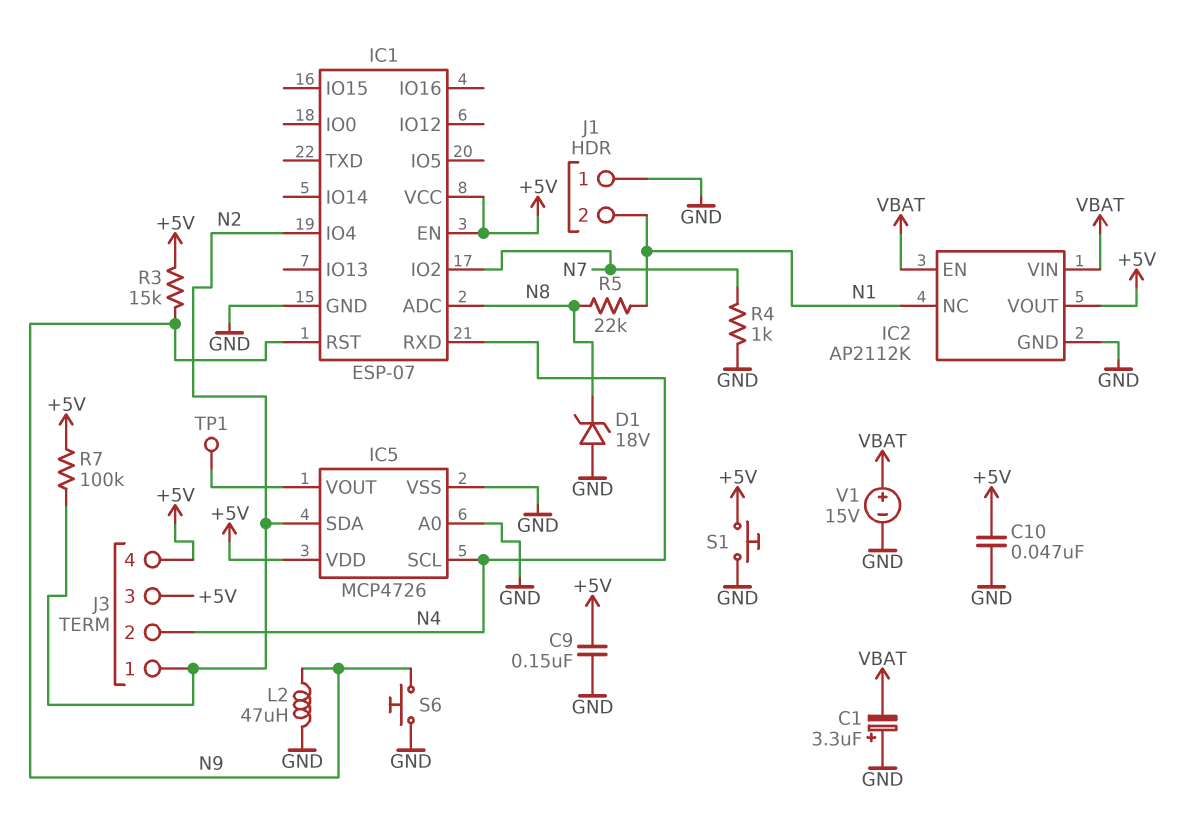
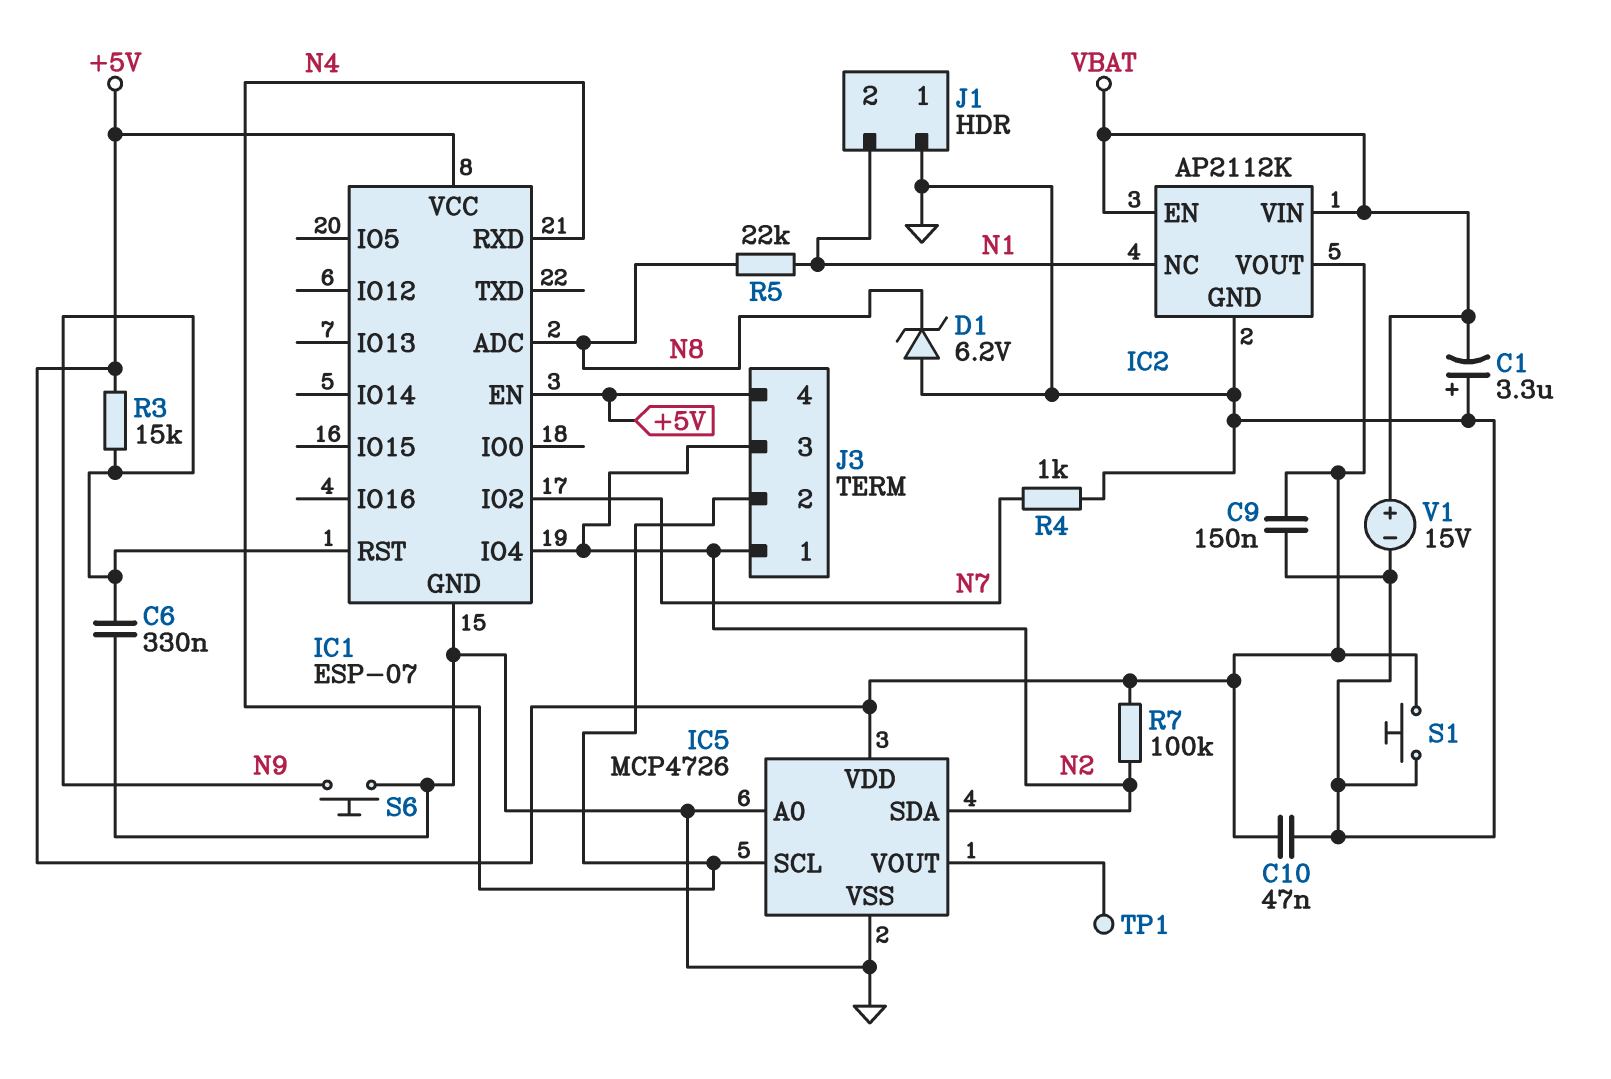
C6: none -> 330nF (GND, N9)
D1: zener 18V (A GND, K N8) -> zener 6.2V (A GND, K N8)
J3 pin 3: +5V -> N2
L2: 47uH (GND, N9) -> none

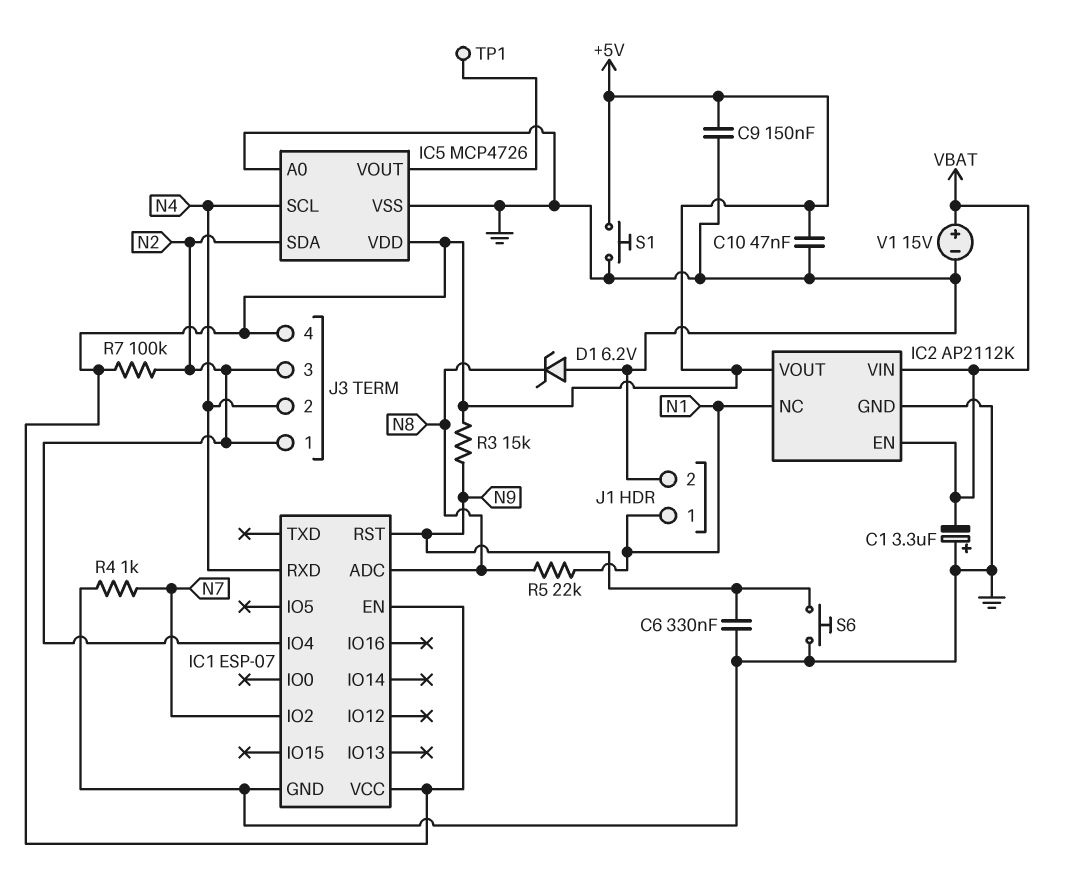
J1 pin 1: GND -> N1
J1 pin 2: N1 -> GND

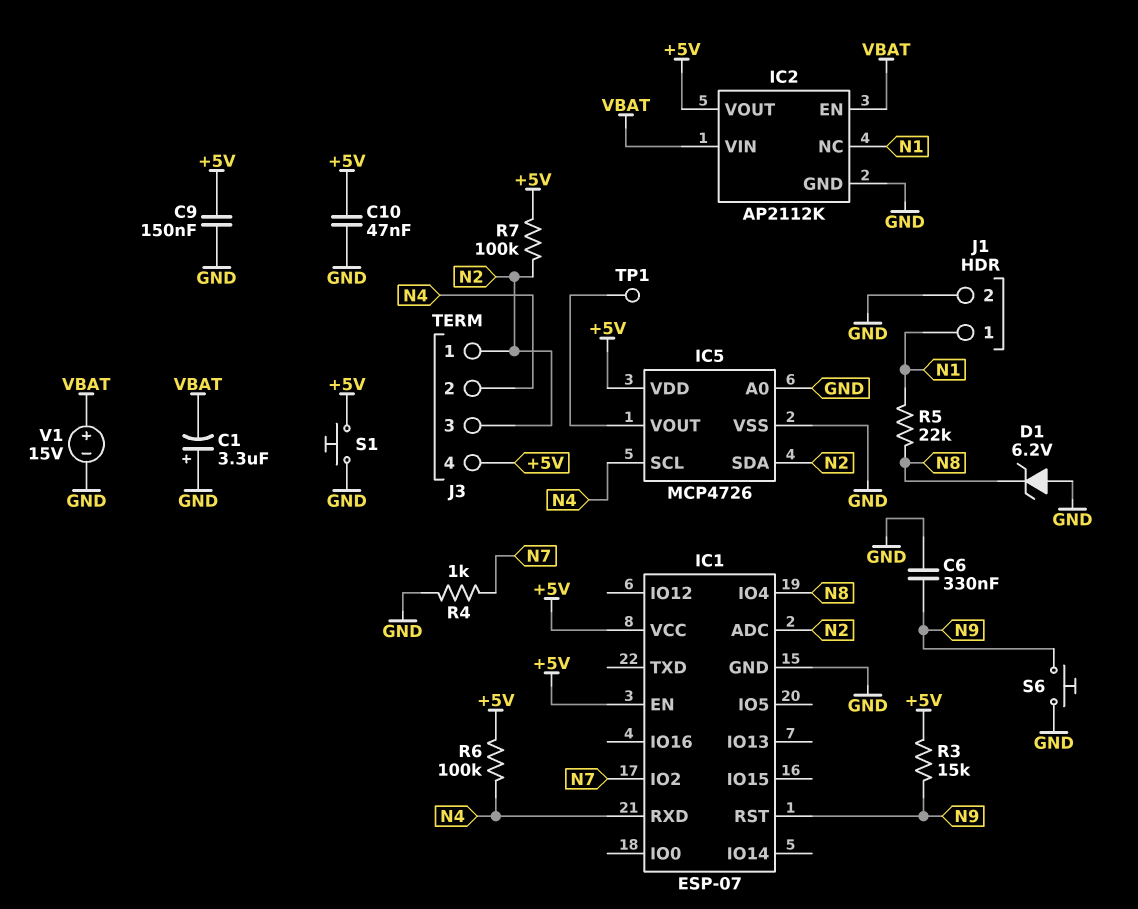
IC1 pin ADC: N8 -> N2
IC1 pin IO4: N2 -> N8
R6: none -> 100k (+5V, N4)

